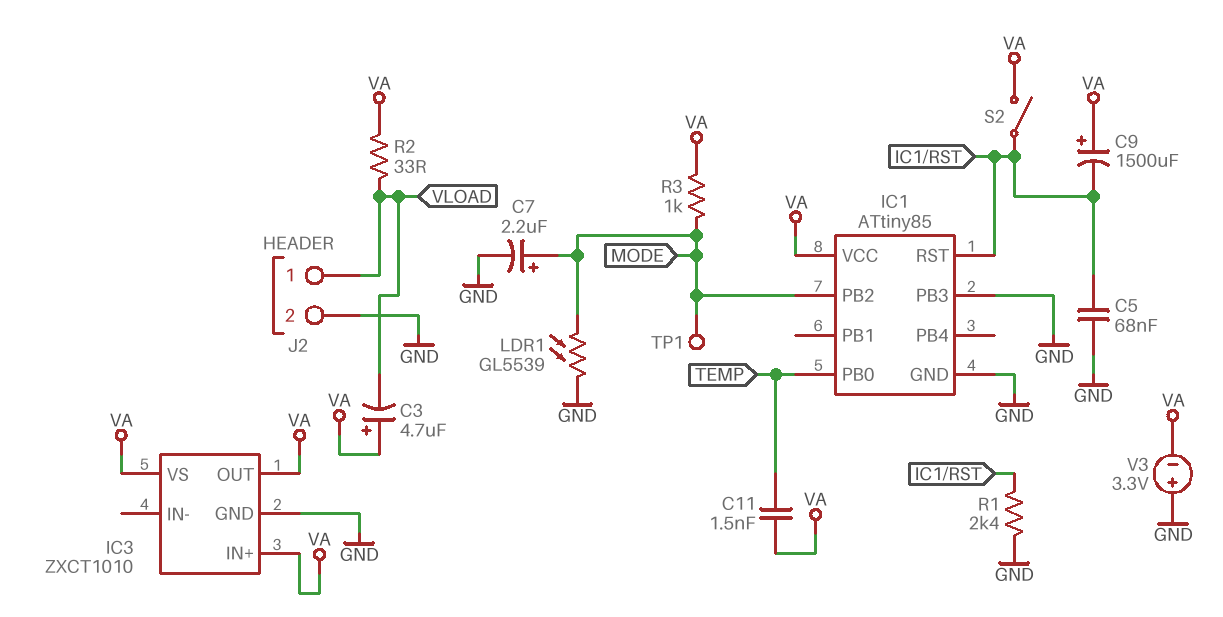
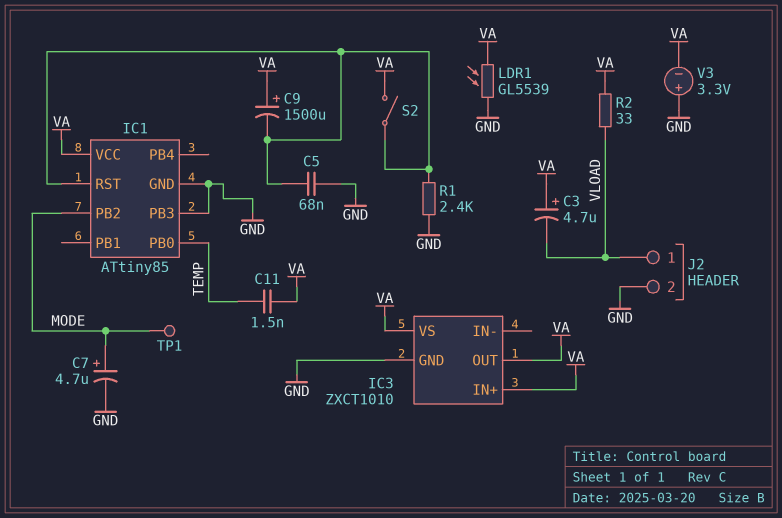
C7: 2.2uF (plus MODE, minus GND) -> 4.7uF (plus MODE, minus GND)
LDR1: GL5539 (GND, MODE) -> GL5539 (GND, VA)
R3: 1k (MODE, VA) -> none

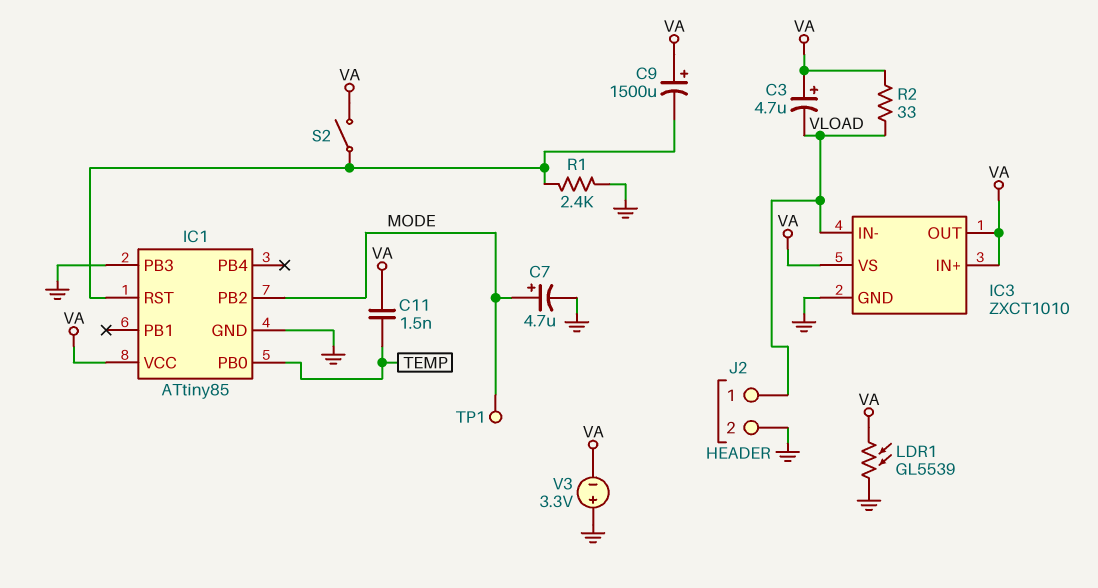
C5: 68nF (GND, IC1/RST) -> none
IC3 pin IN-: none -> VLOAD

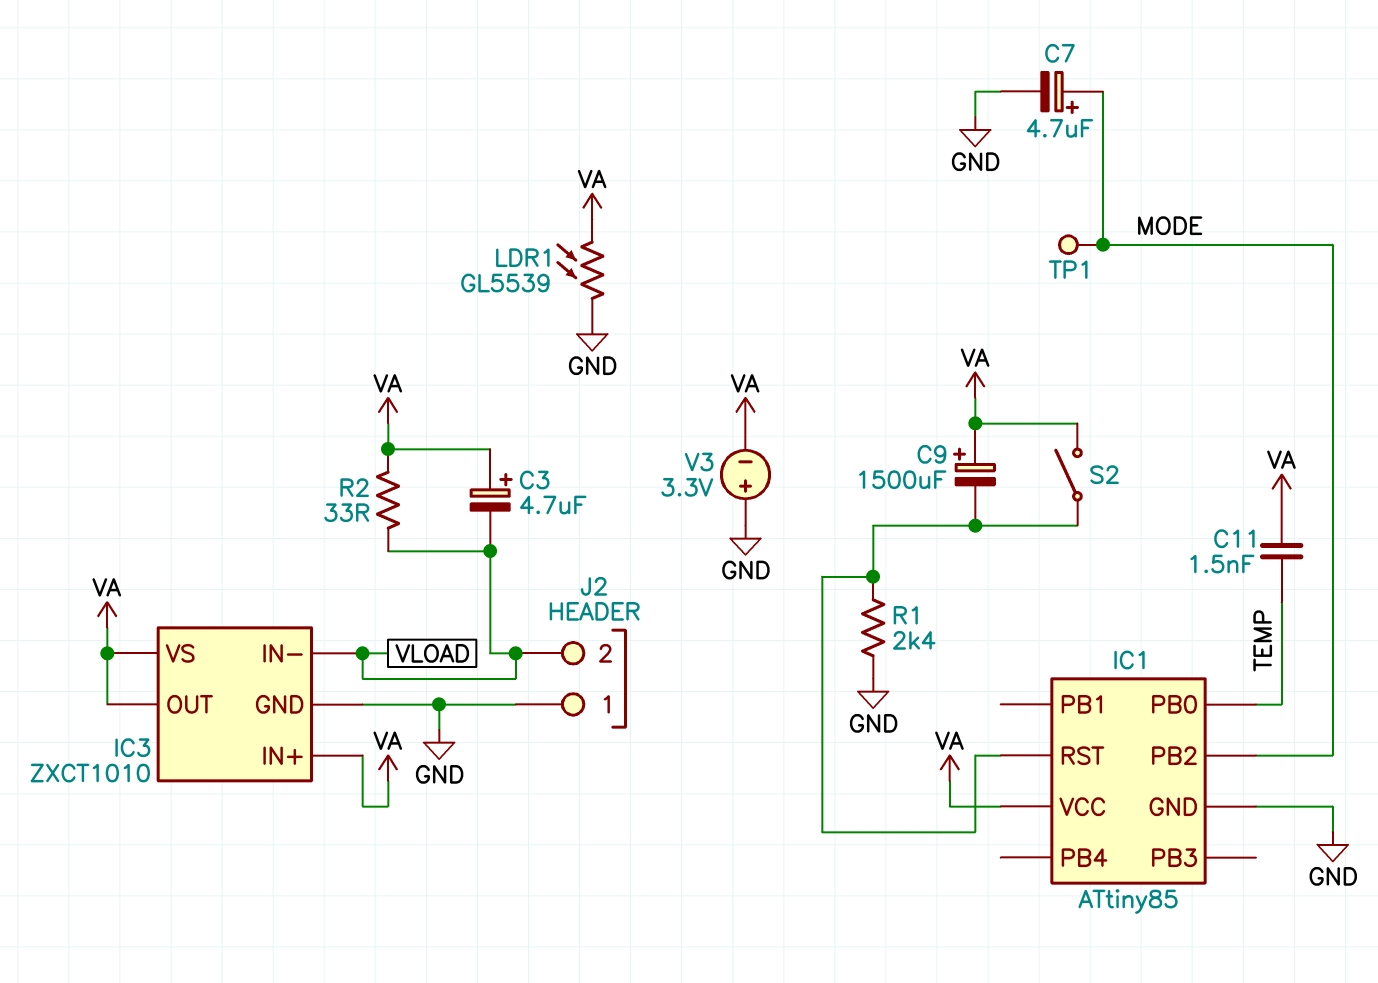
IC1 pin PB3: GND -> none
J2 pin 1: VLOAD -> GND
J2 pin 2: GND -> VLOAD

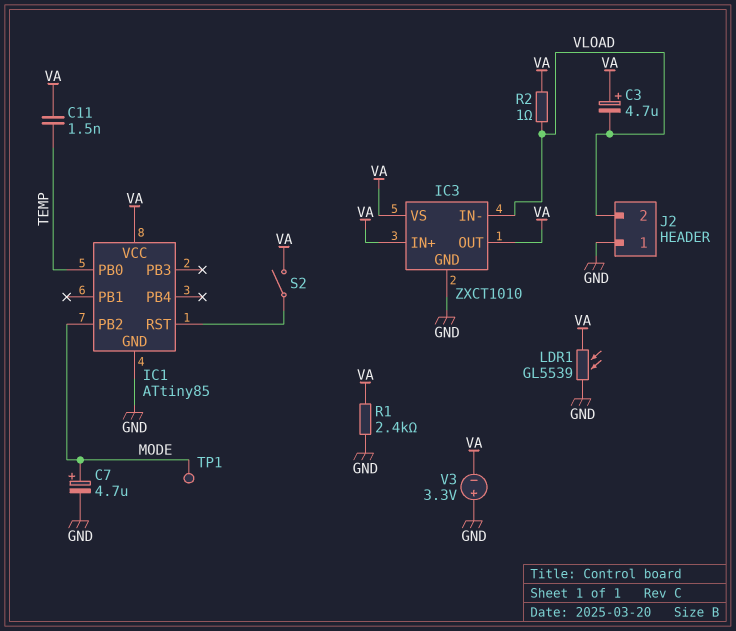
C9: 1500uF (plus VA, minus IC1/RST) -> none
R1: 2.4k (GND, IC1/RST) -> 2.4k (GND, VA)
R2: 33 (VA, VLOAD) -> 1 (VA, VLOAD)

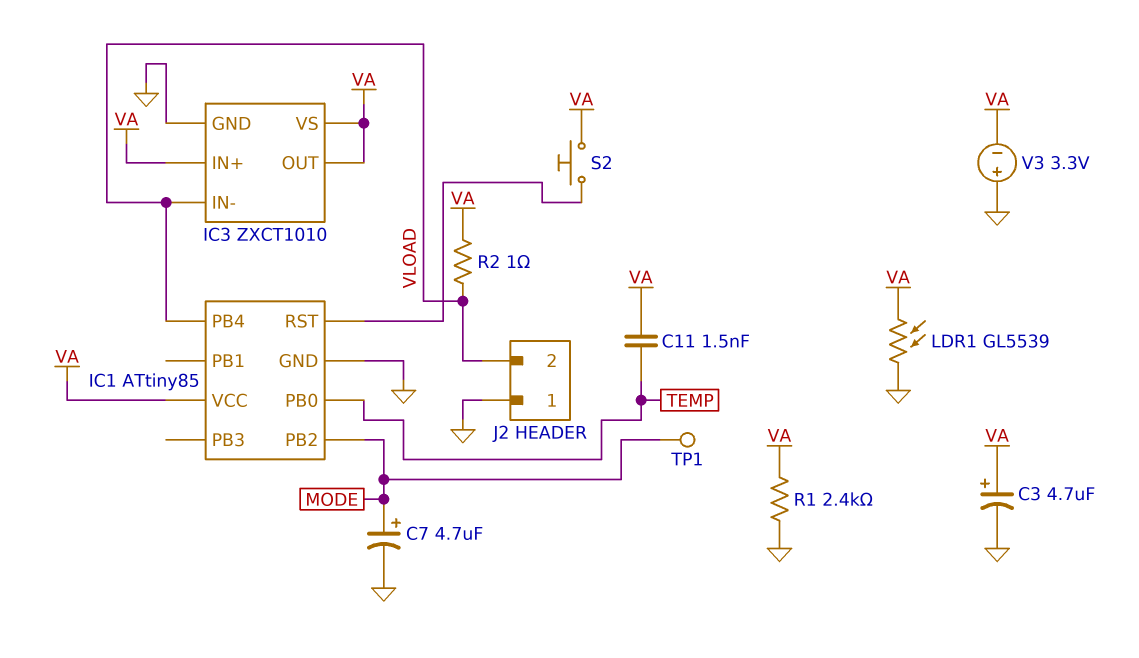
C3: 4.7uF (plus VA, minus VLOAD) -> 4.7uF (plus VA, minus GND)
IC1 pin PB4: none -> VLOAD
S2: switch (IC1/RST, VA) -> button (IC1/RST, VA)

